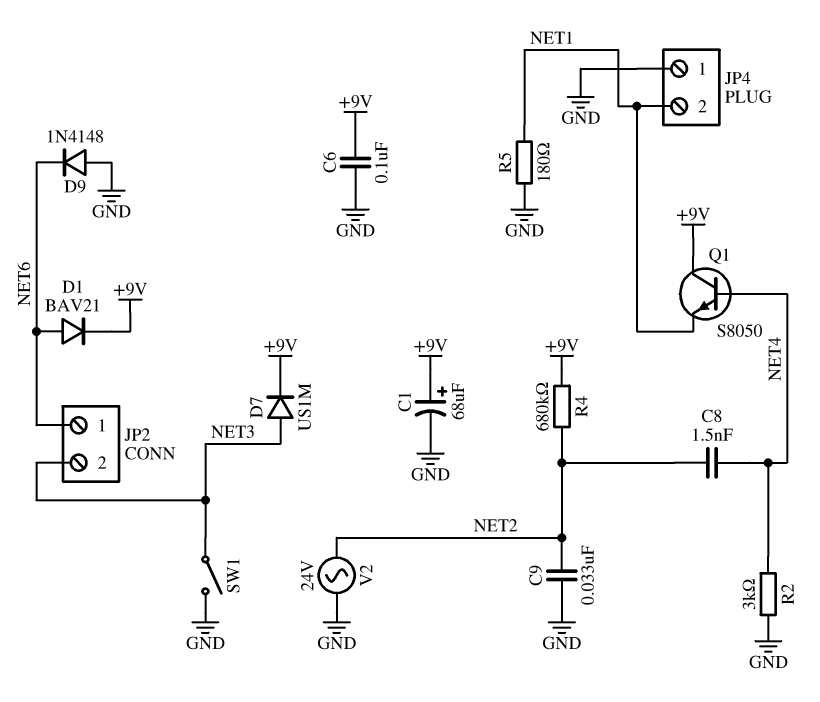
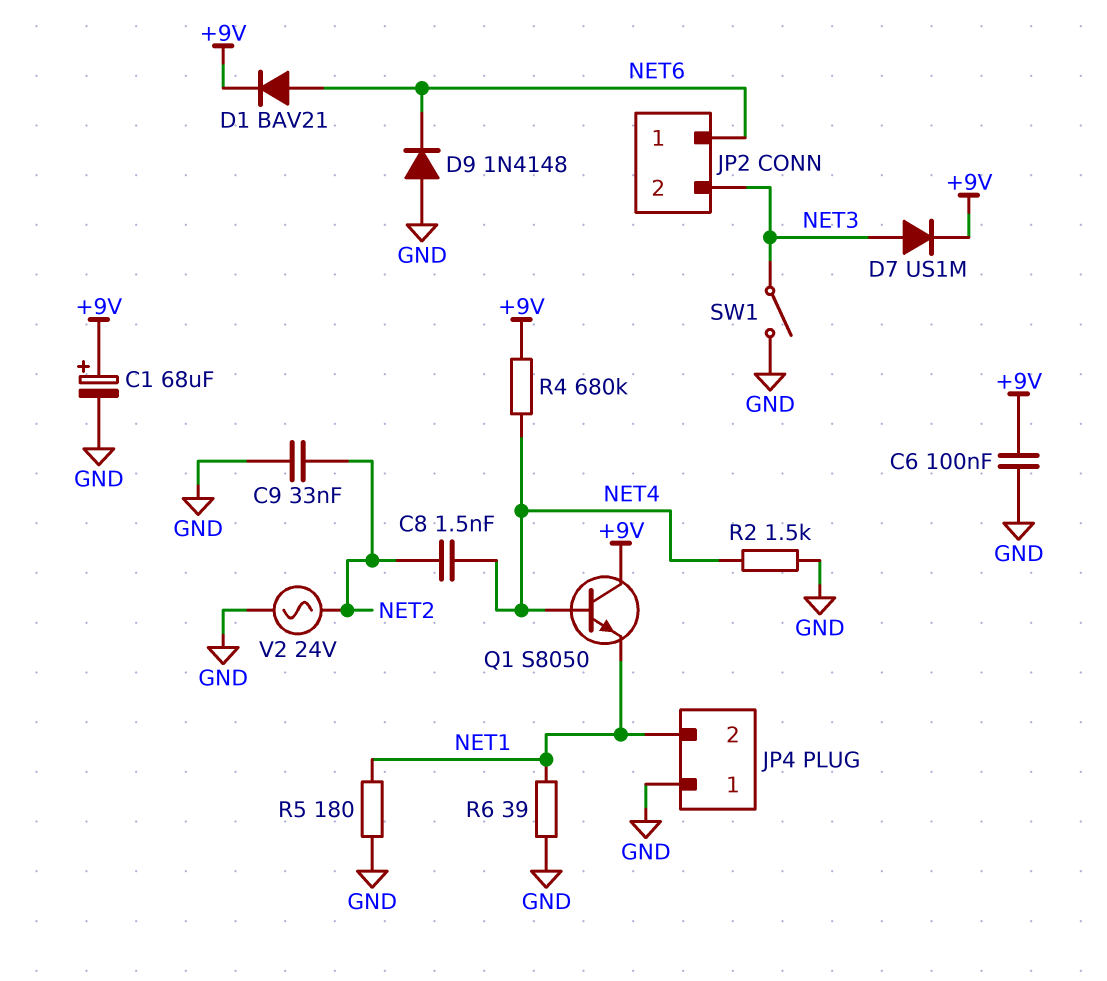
R2: 3k (GND, NET4) -> 1.5k (GND, NET4)
R4: 680k (+9V, NET2) -> 680k (+9V, NET4)
R6: none -> 39 (GND, NET1)

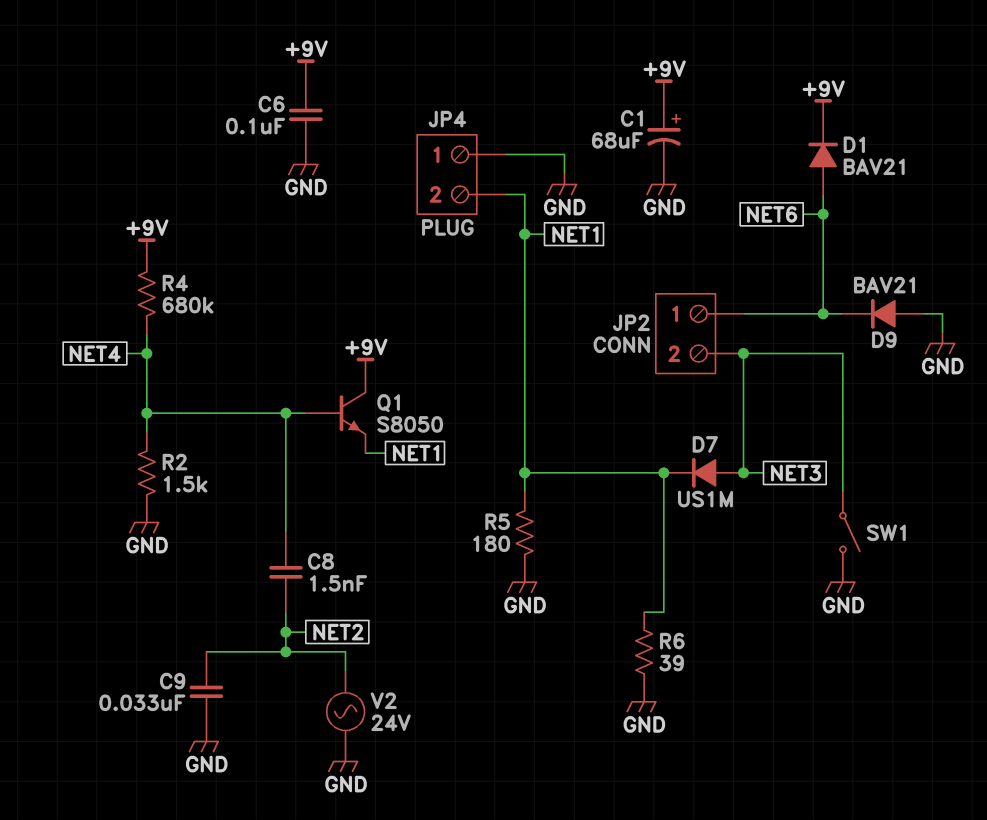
D7: diode US1M (A NET3, K +9V) -> diode US1M (A NET3, K NET1)
D9: diode 1N4148 (A GND, K NET6) -> diode BAV21 (A GND, K NET6)

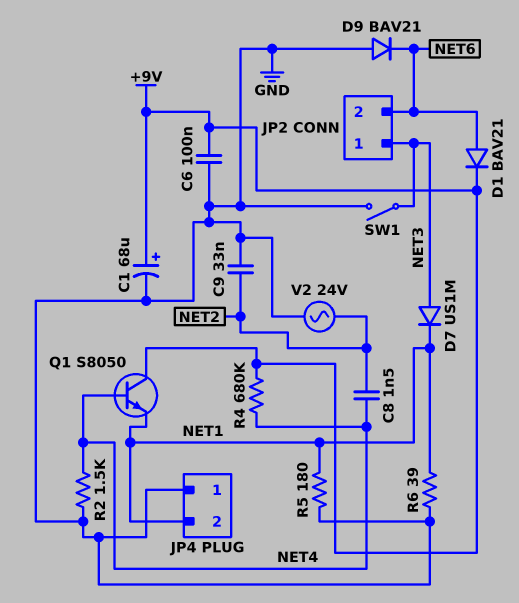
JP2 pin 1: NET6 -> NET3
JP2 pin 2: NET3 -> NET6

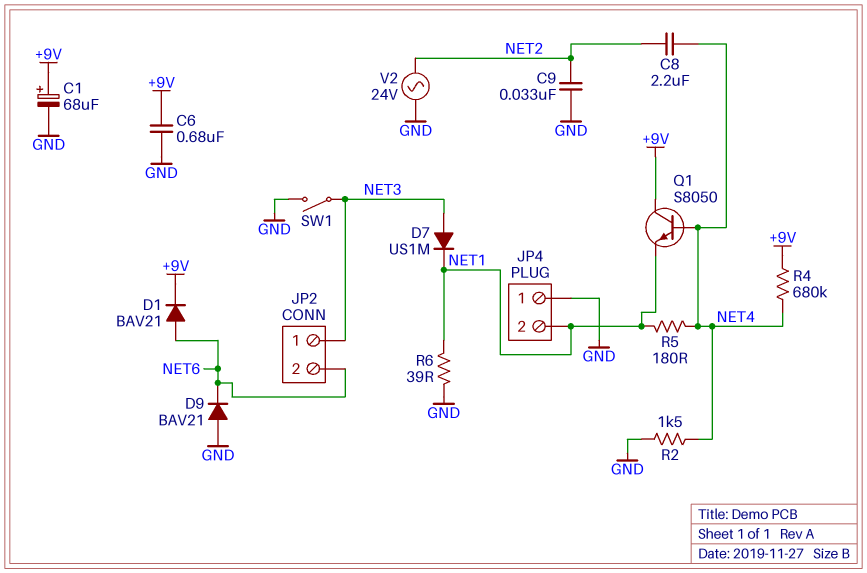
C6: 100nF (+9V, GND) -> 680nF (+9V, GND)
C8: 1.5nF (NET2, NET4) -> 2.2uF (NET2, NET4)
R5: 180 (GND, NET1) -> 180 (NET1, NET4)

